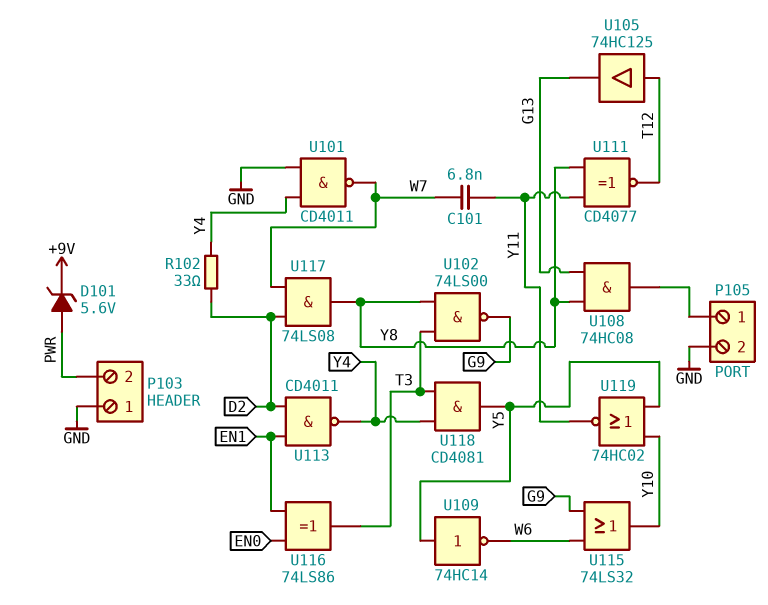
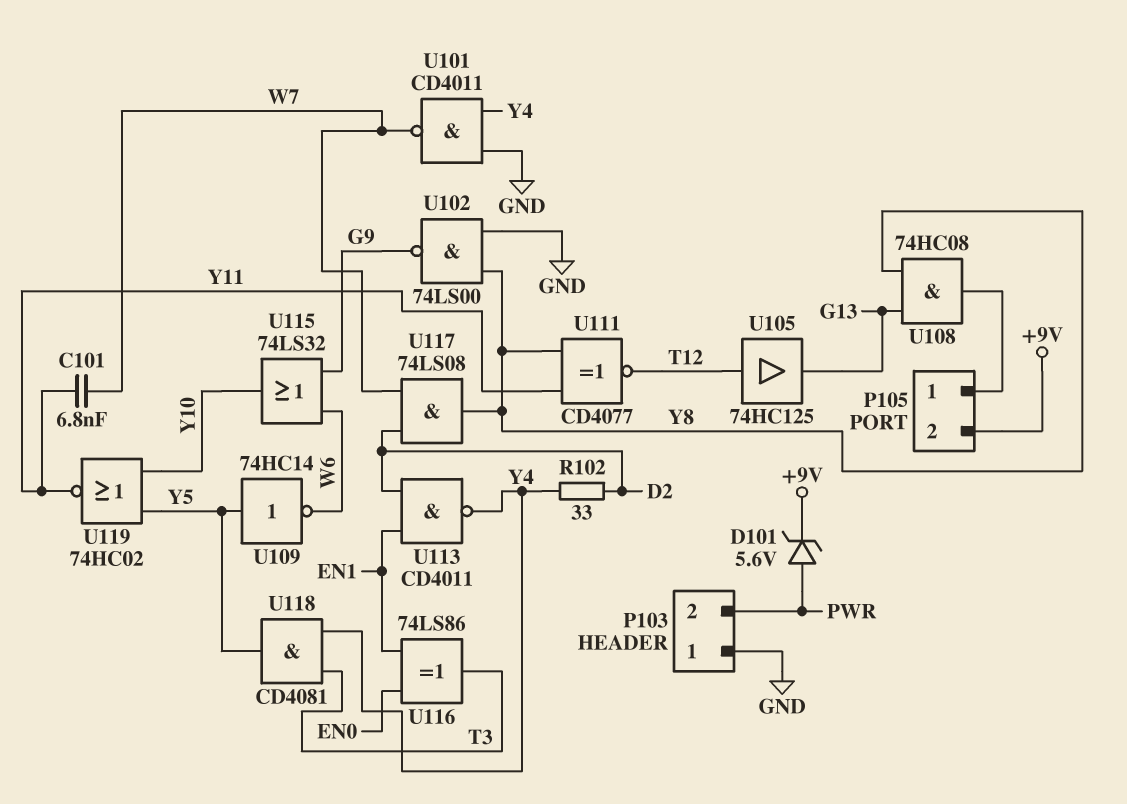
P105 pin 2: GND -> +9V
U102: NAND 74LS00 (in T3, in Y8, out G9) -> NAND 74LS00 (in GND, in Y8, out G9)

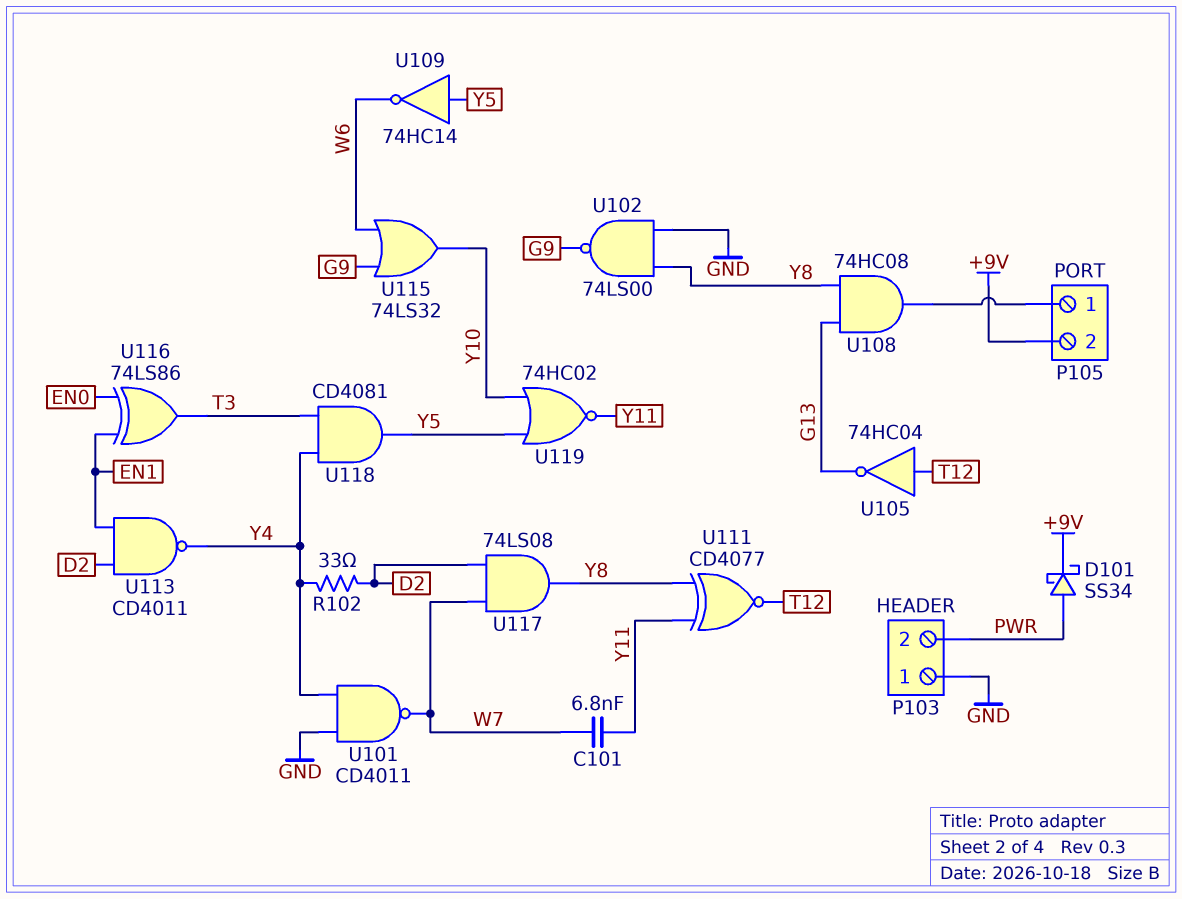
D101: zener 5.6V (A PWR, K +9V) -> schottky SS34 (A PWR, K +9V)
U105: buffer 74HC125 (in T12, out G13) -> NOT 74HC04 (in T12, out G13)

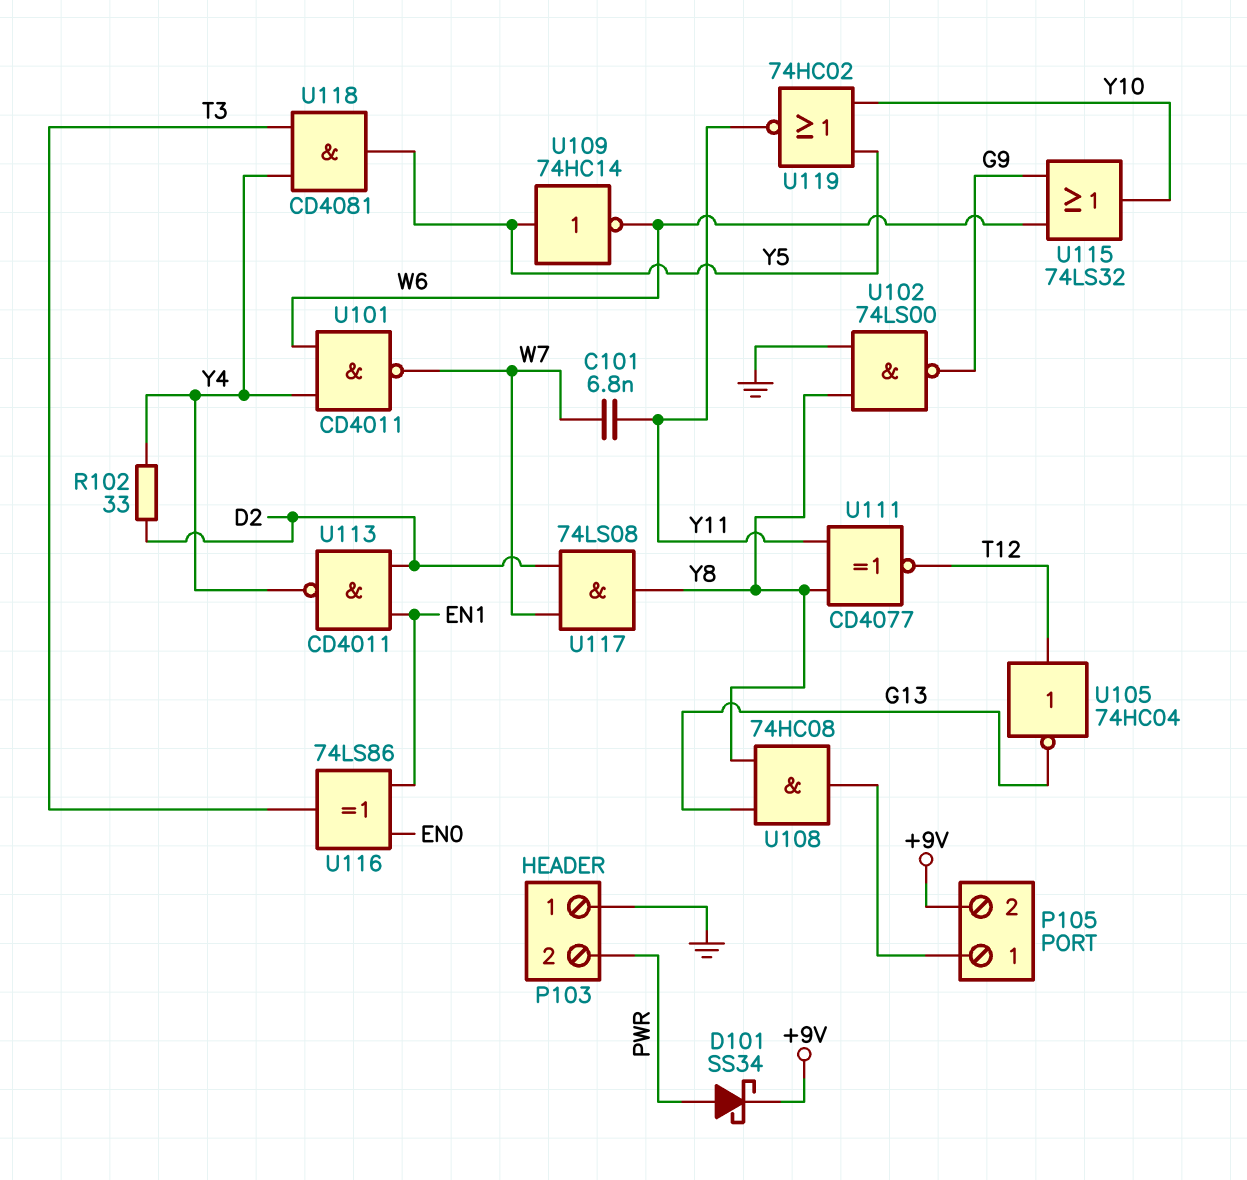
U101: NAND CD4011 (in GND, in Y4, out W7) -> NAND CD4011 (in W6, in Y4, out W7)

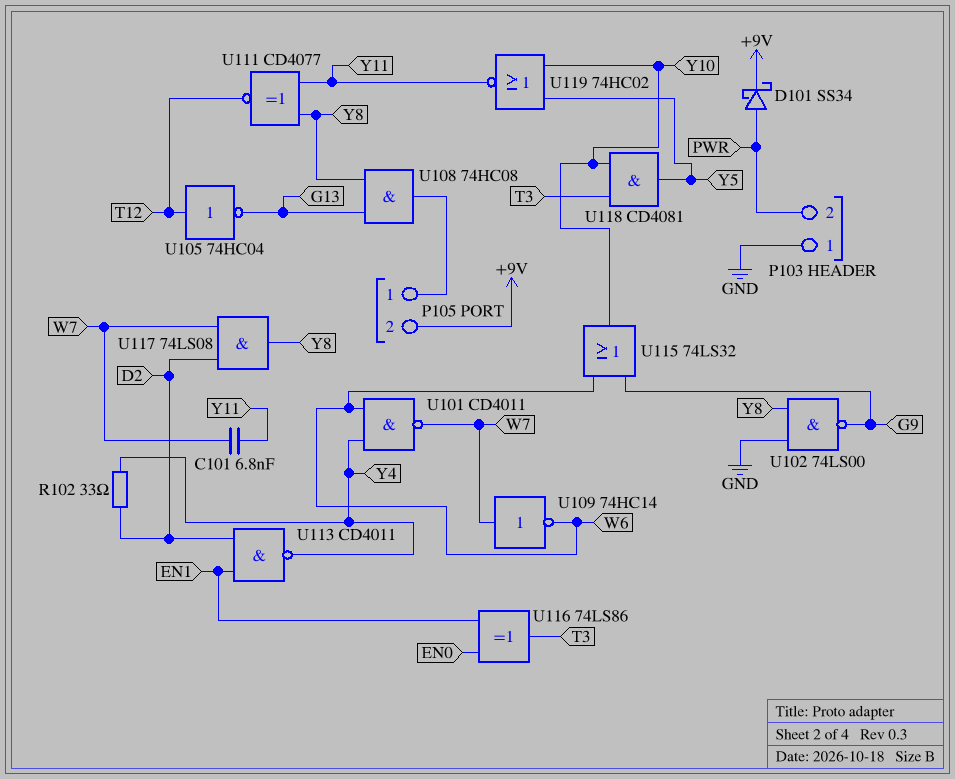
U109: NOT 74HC14 (in Y5, out W6) -> NOT 74HC14 (in W7, out W6)
U118: AND CD4081 (in T3, in Y4, out Y5) -> AND CD4081 (in T3, in Y10, out Y5)

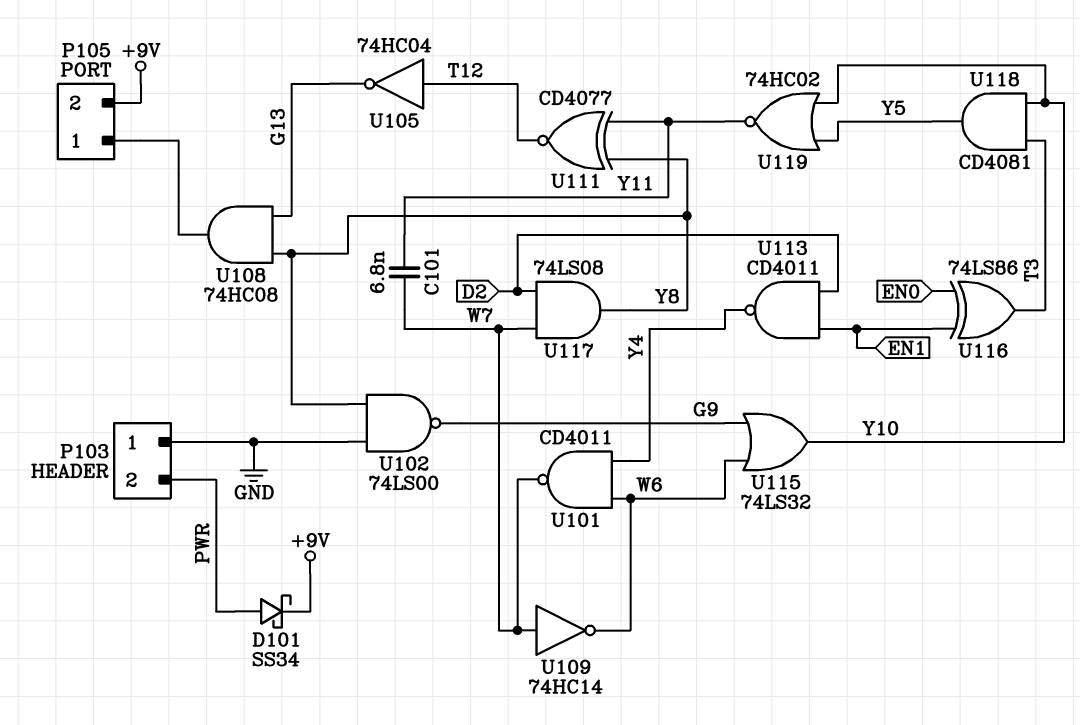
R102: 33 (D2, Y4) -> none

